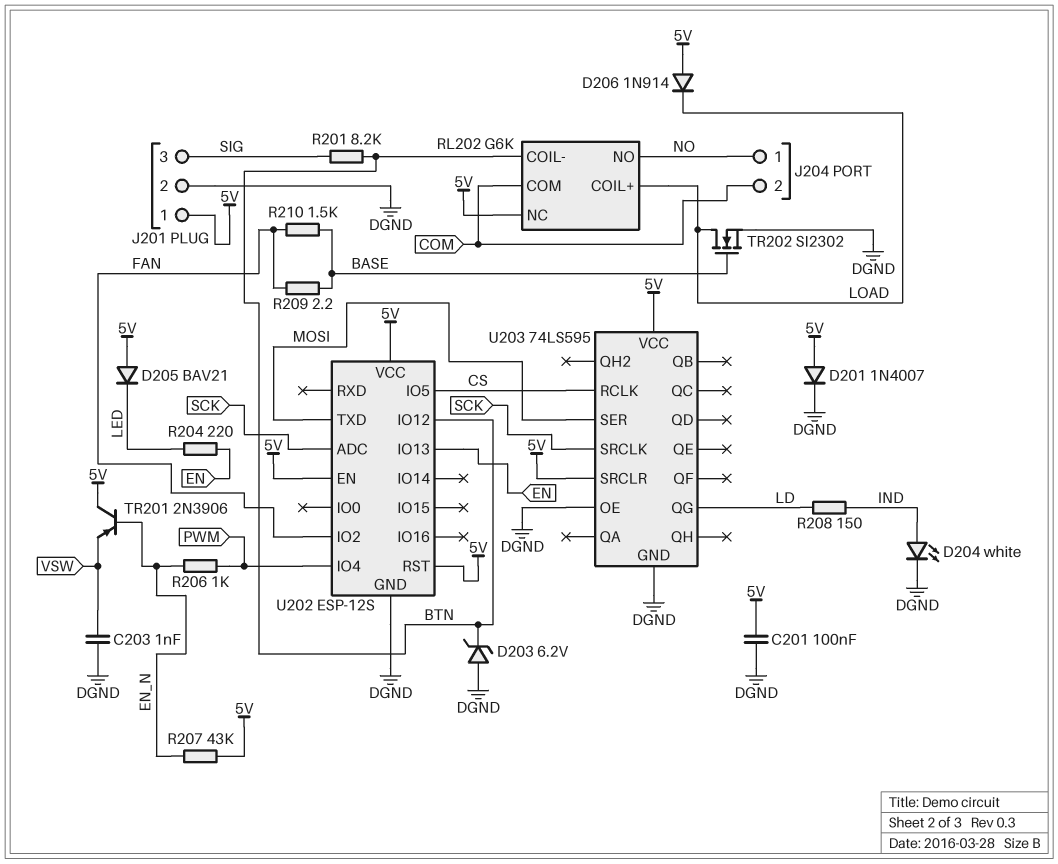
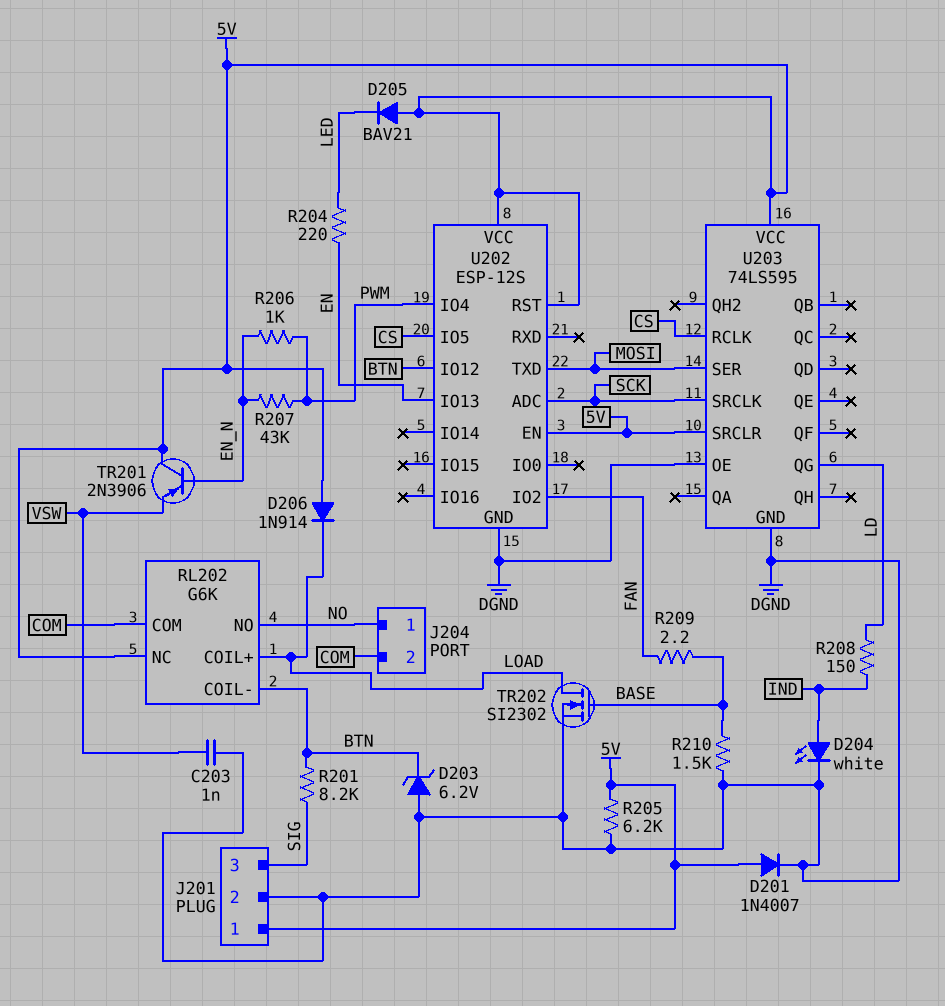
C201: 100nF (5V, DGND) -> none
R205: none -> 6.2k (5V, DGND)
R207: 43k (5V, EN_N) -> 43k (EN_N, PWM)
R210: 1.5k (BASE, FAN) -> 1.5k (BASE, DGND)

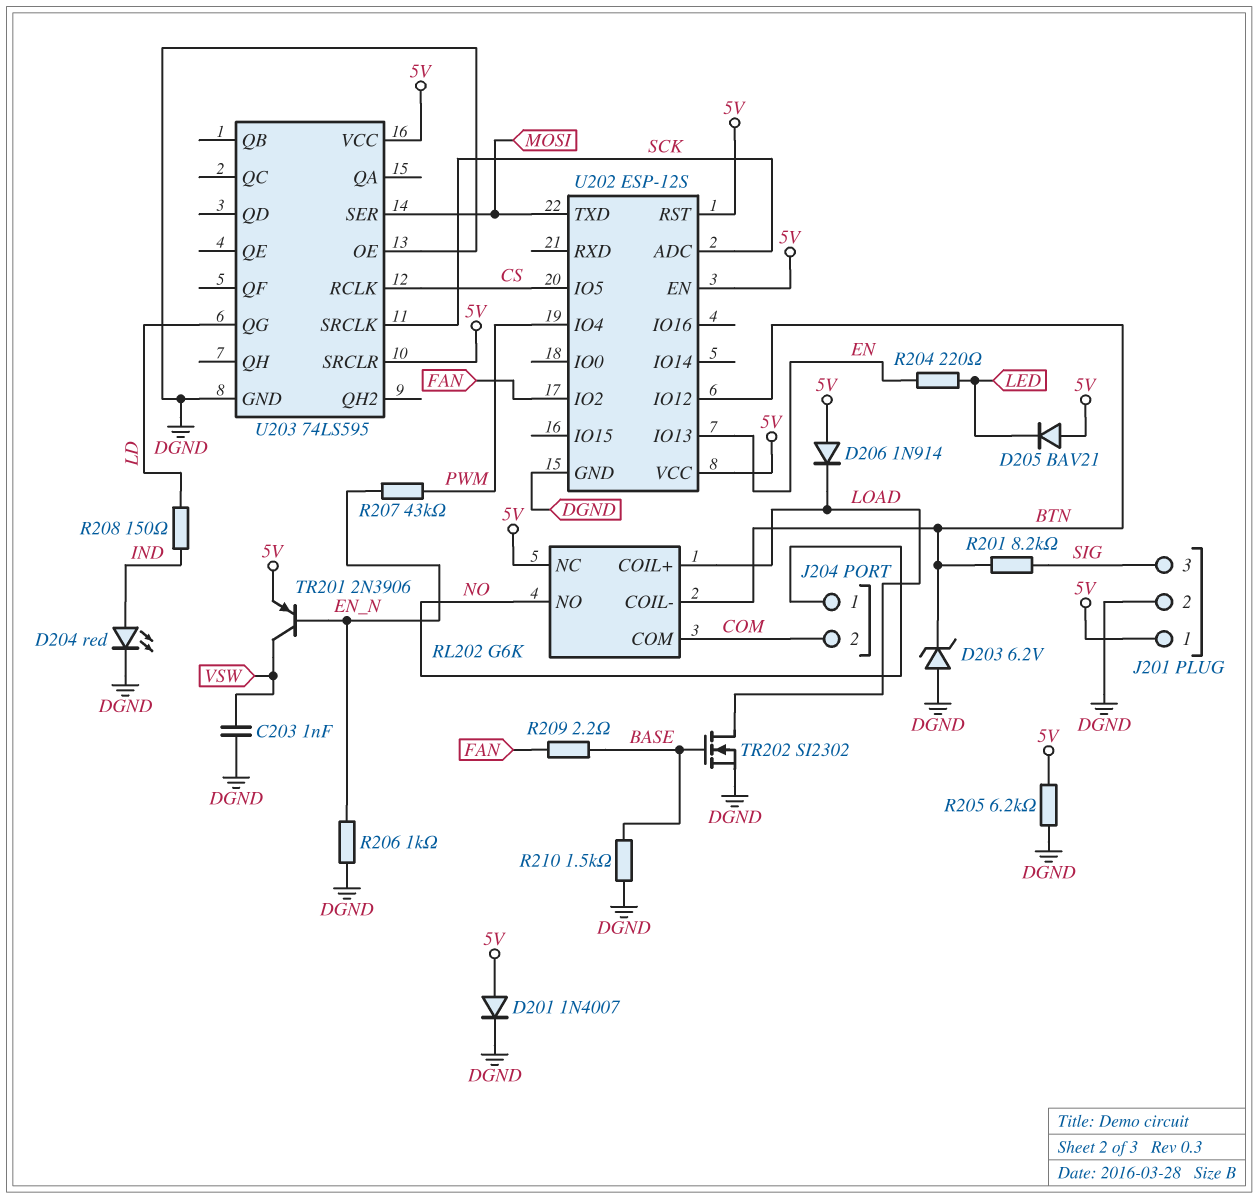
D204: LED white (A IND, K DGND) -> LED red (A IND, K DGND)
R206: 1k (EN_N, PWM) -> 1k (DGND, EN_N)
TR201: PNP 2N3906 (B EN_N, C 5V, E VSW) -> PNP 2N3906 (B EN_N, C VSW, E 5V)

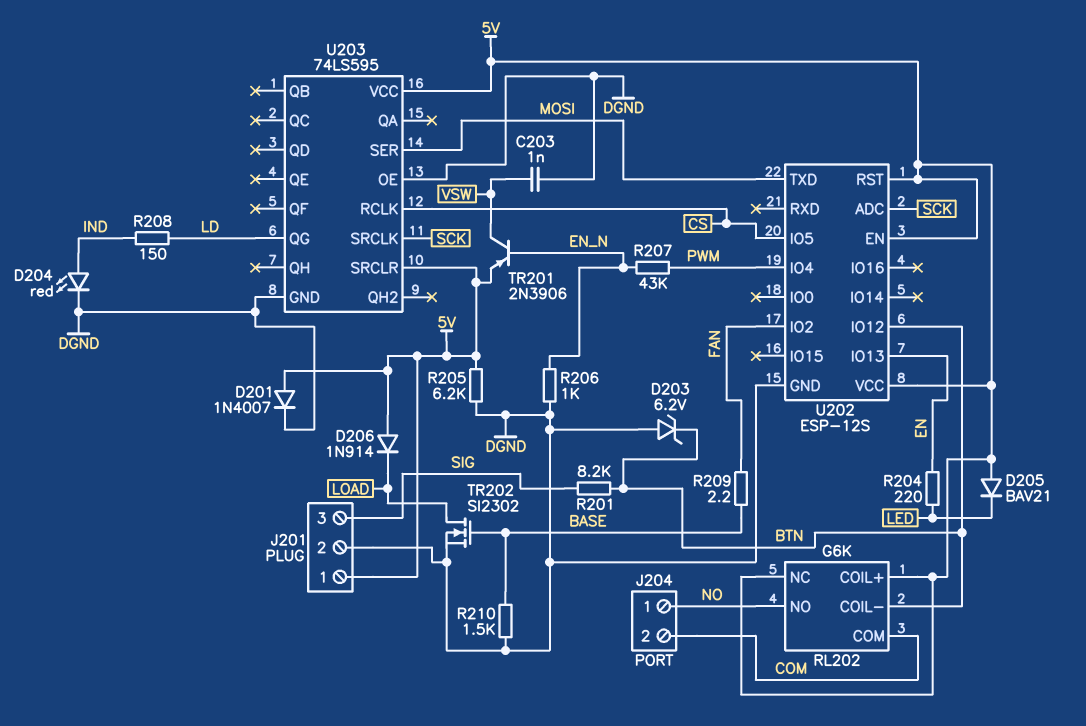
RL202 pin COIL+: LOAD -> 5V

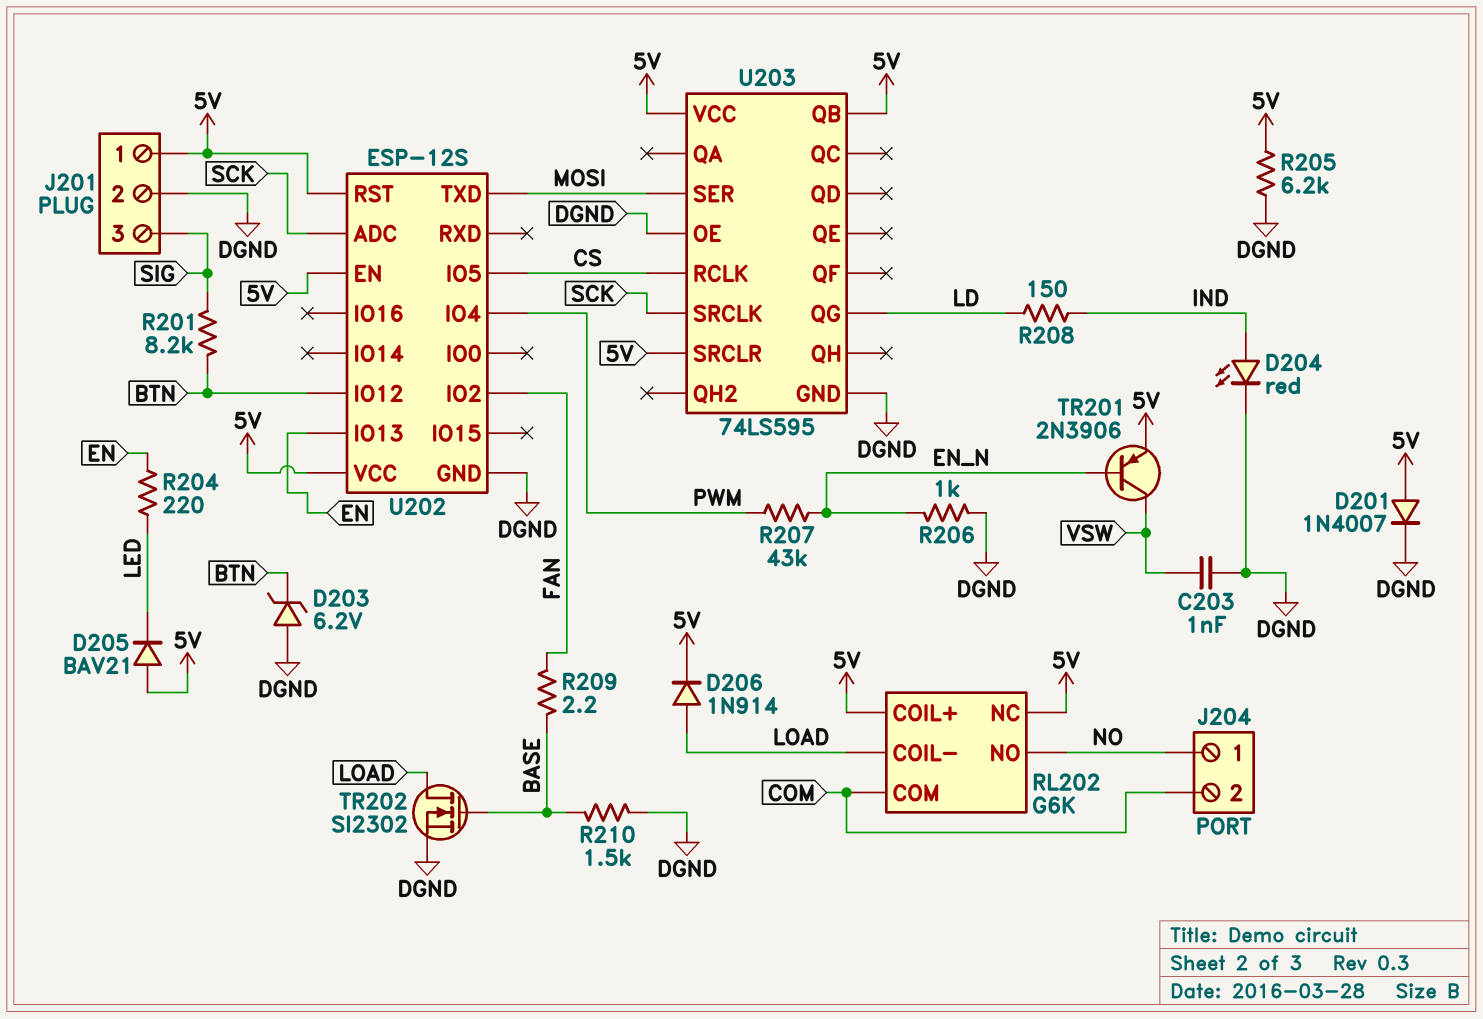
D206: diode 1N914 (A 5V, K LOAD) -> diode 1N914 (A LOAD, K 5V)
RL202 pin COIL-: BTN -> LOAD
U203 pin QB: none -> 5V

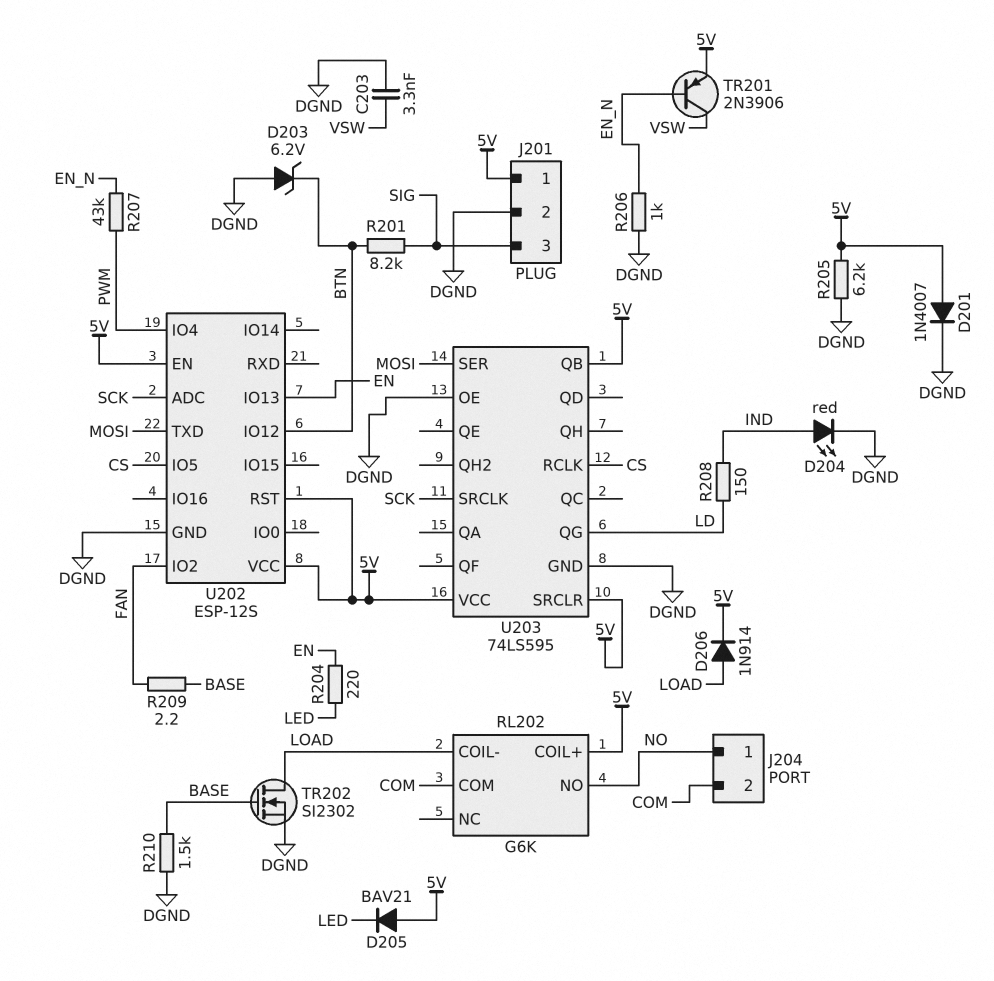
C203: 1nF (DGND, VSW) -> 3.3nF (DGND, VSW)
RL202 pin NC: 5V -> none

